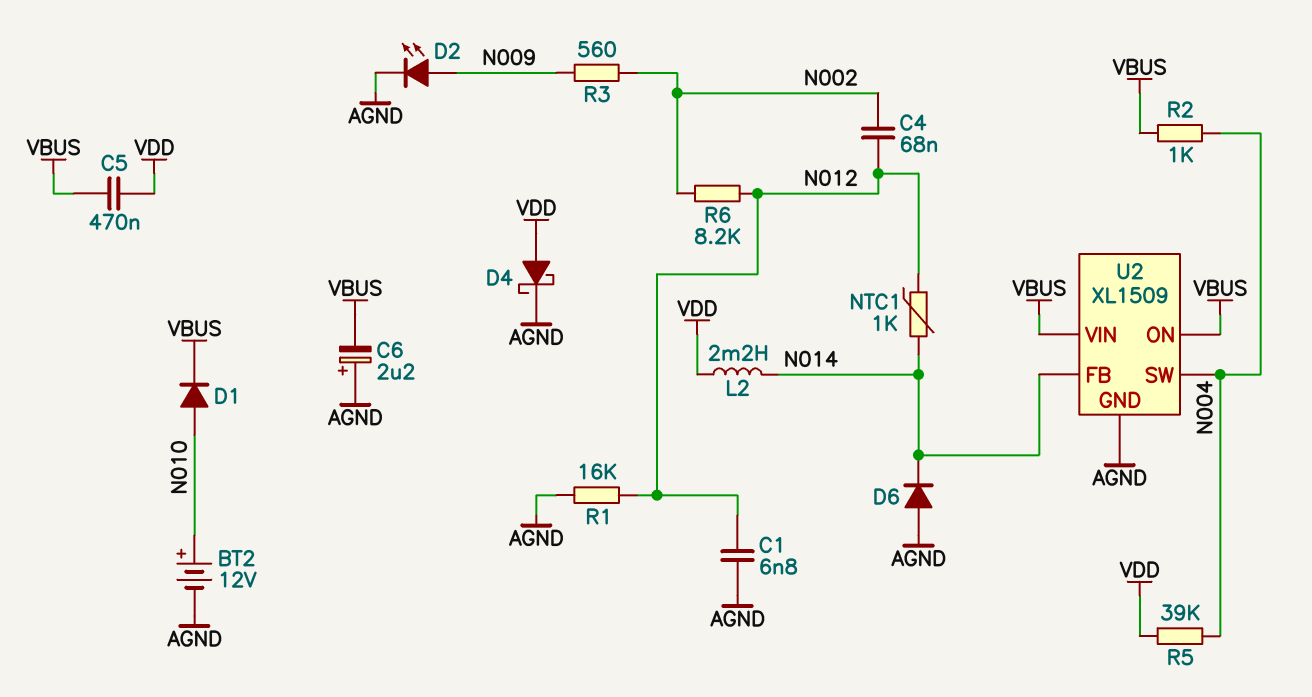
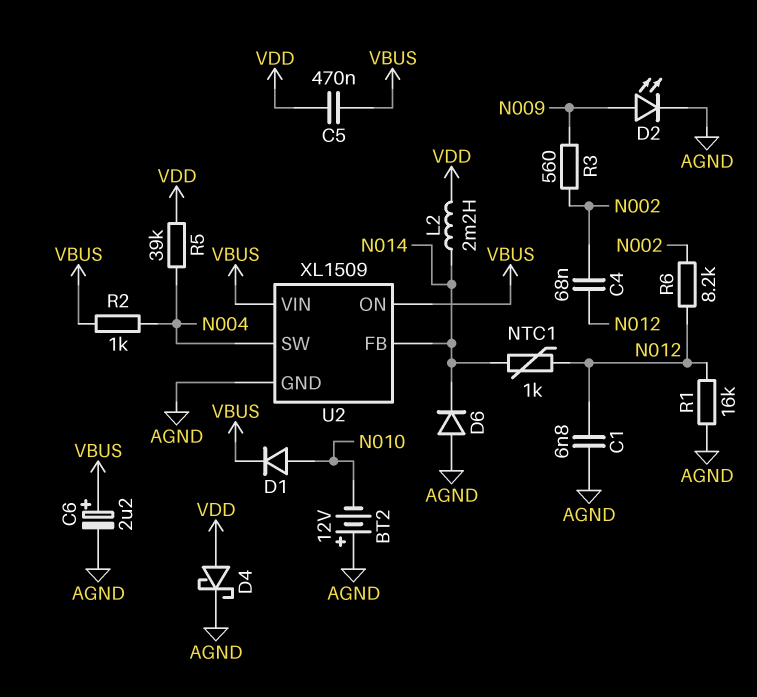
BT2: 12V (plus N010, minus AGND) -> 12V (plus AGND, minus N010)
C6: 2.2uF (plus AGND, minus VBUS) -> 2.2uF (plus VBUS, minus AGND)

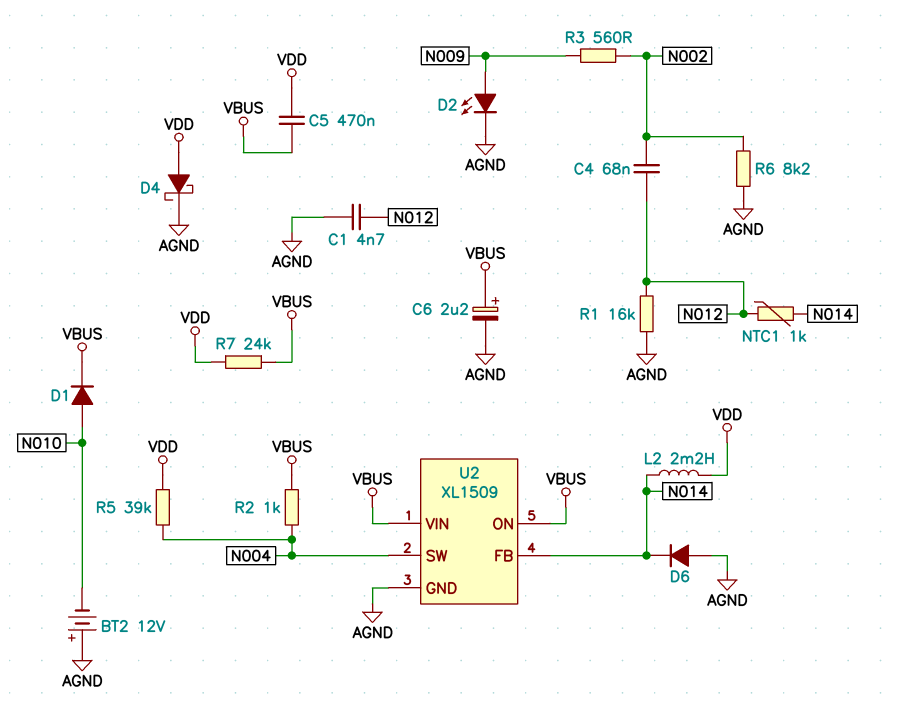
C1: 6.8nF (AGND, N012) -> 4.7nF (AGND, N012)
R6: 8.2k (N002, N012) -> 8.2k (AGND, N002)
R7: none -> 24k (VBUS, VDD)

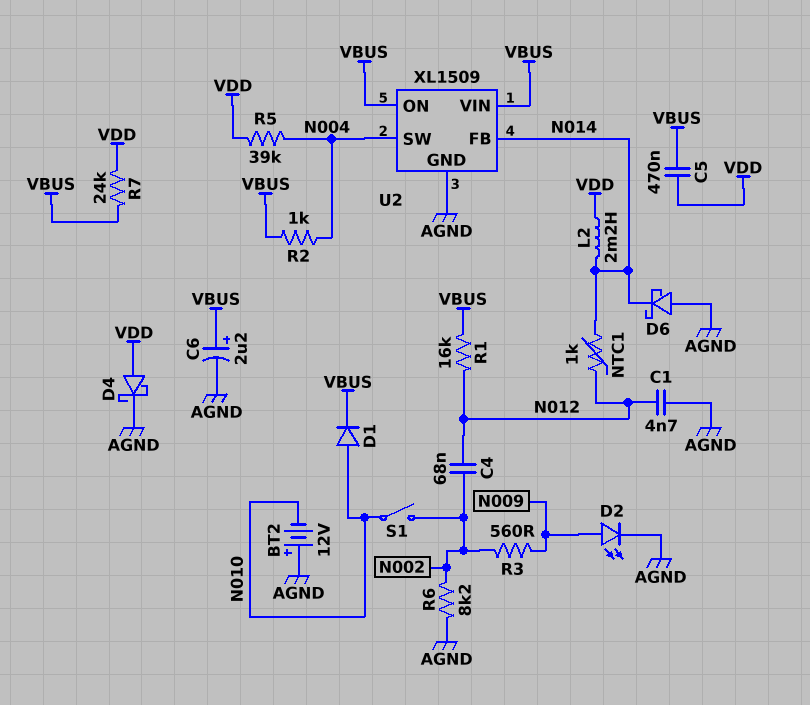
D6: diode (A AGND, K N014) -> schottky (A AGND, K N014)
R1: 16k (AGND, N012) -> 16k (N012, VBUS)
S1: none -> switch (N002, N010)

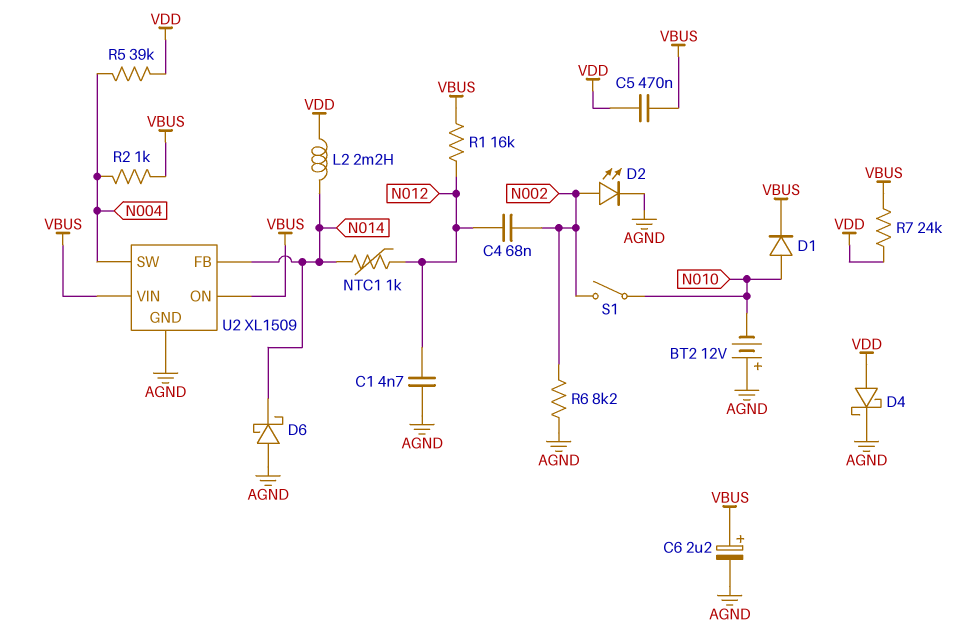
D2: LED (A N009, K AGND) -> LED (A N002, K AGND)
R3: 560 (N002, N009) -> none

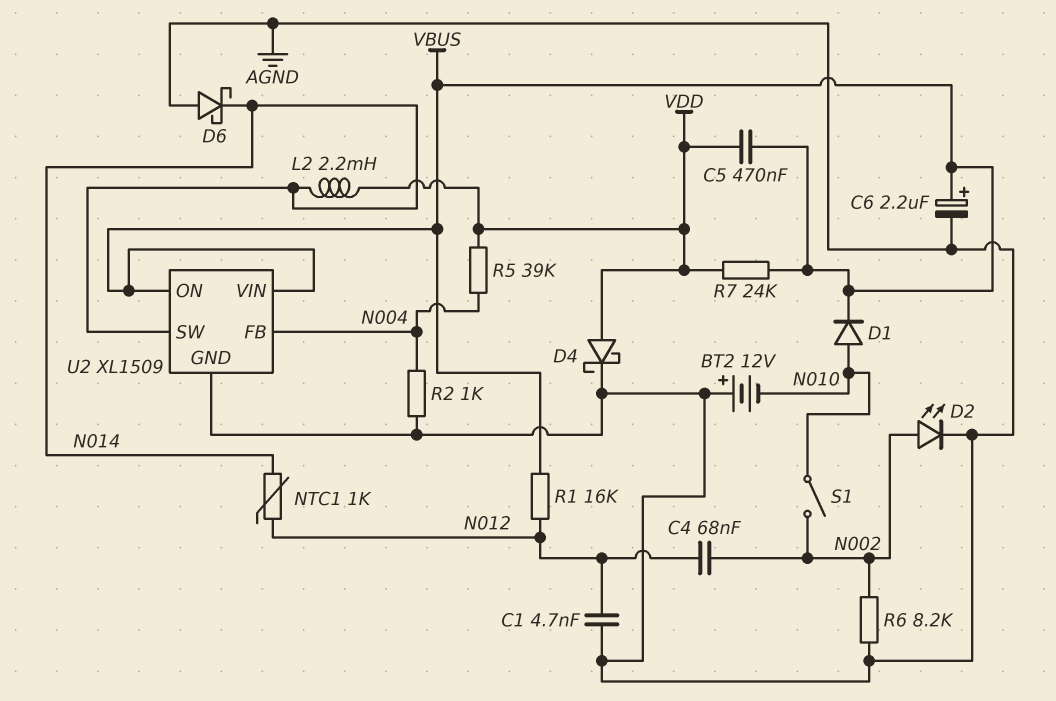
R2: 1k (N004, VBUS) -> 1k (AGND, N004)
U2 pin FB: N014 -> N004
U2 pin SW: N004 -> N014

